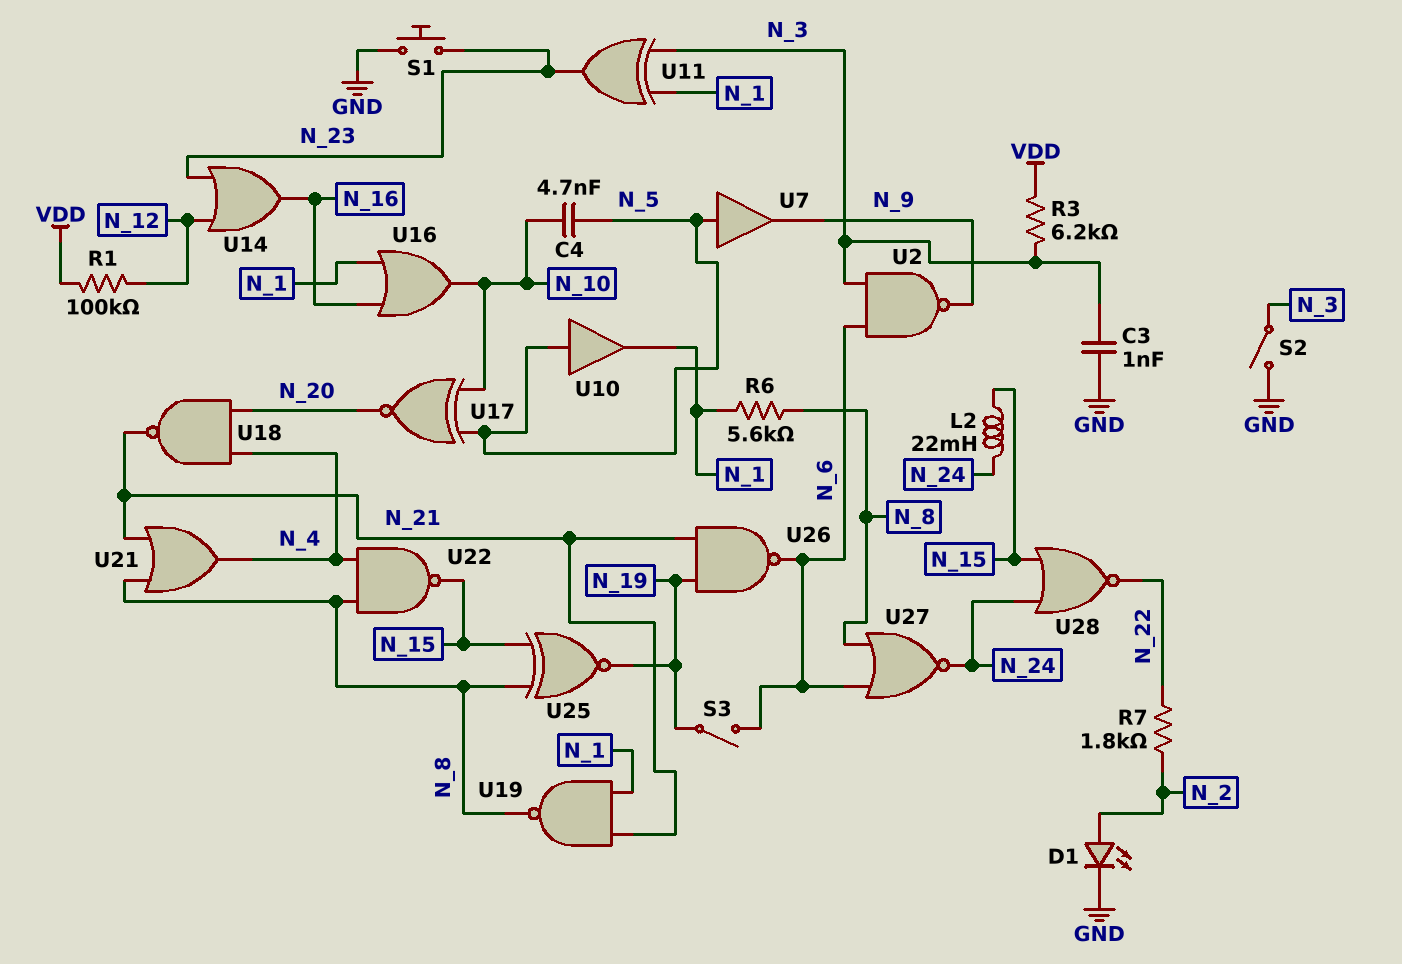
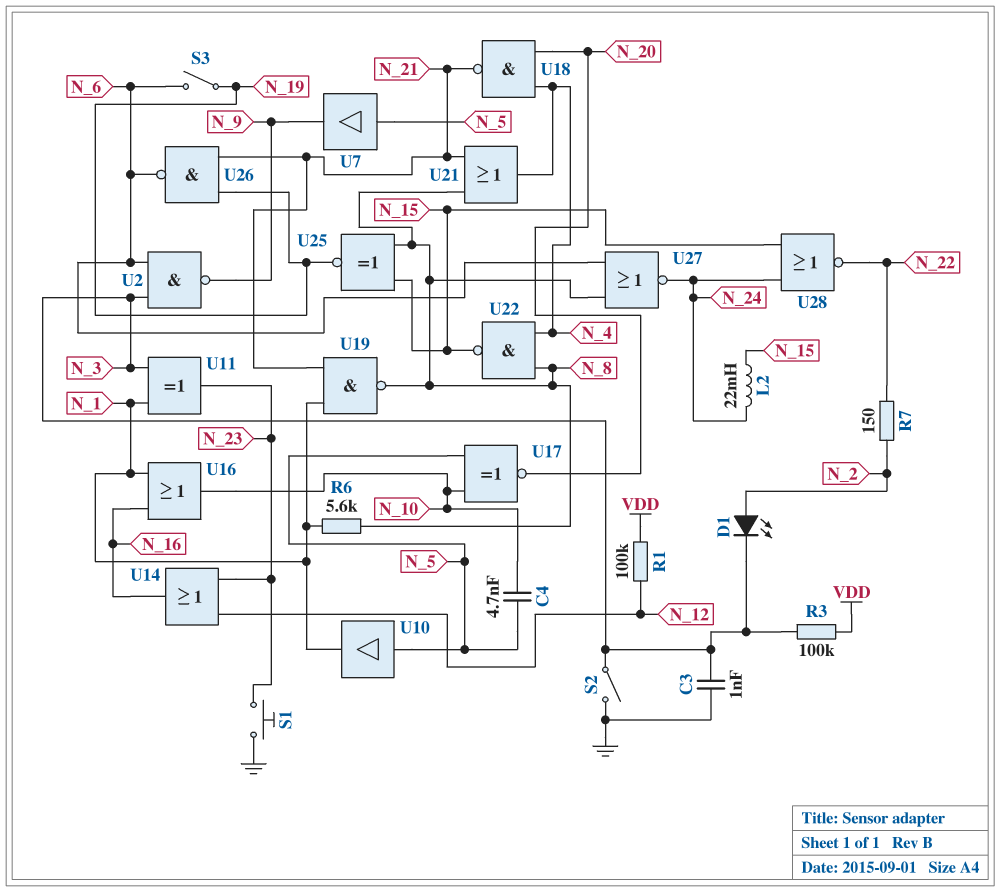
D1: LED (A N_2, K GND) -> LED (A N_2, K N_3)
R3: 6.2k (N_3, VDD) -> 100k (N_3, VDD)
R7: 1.8k (N_2, N_22) -> 150 (N_2, N_22)

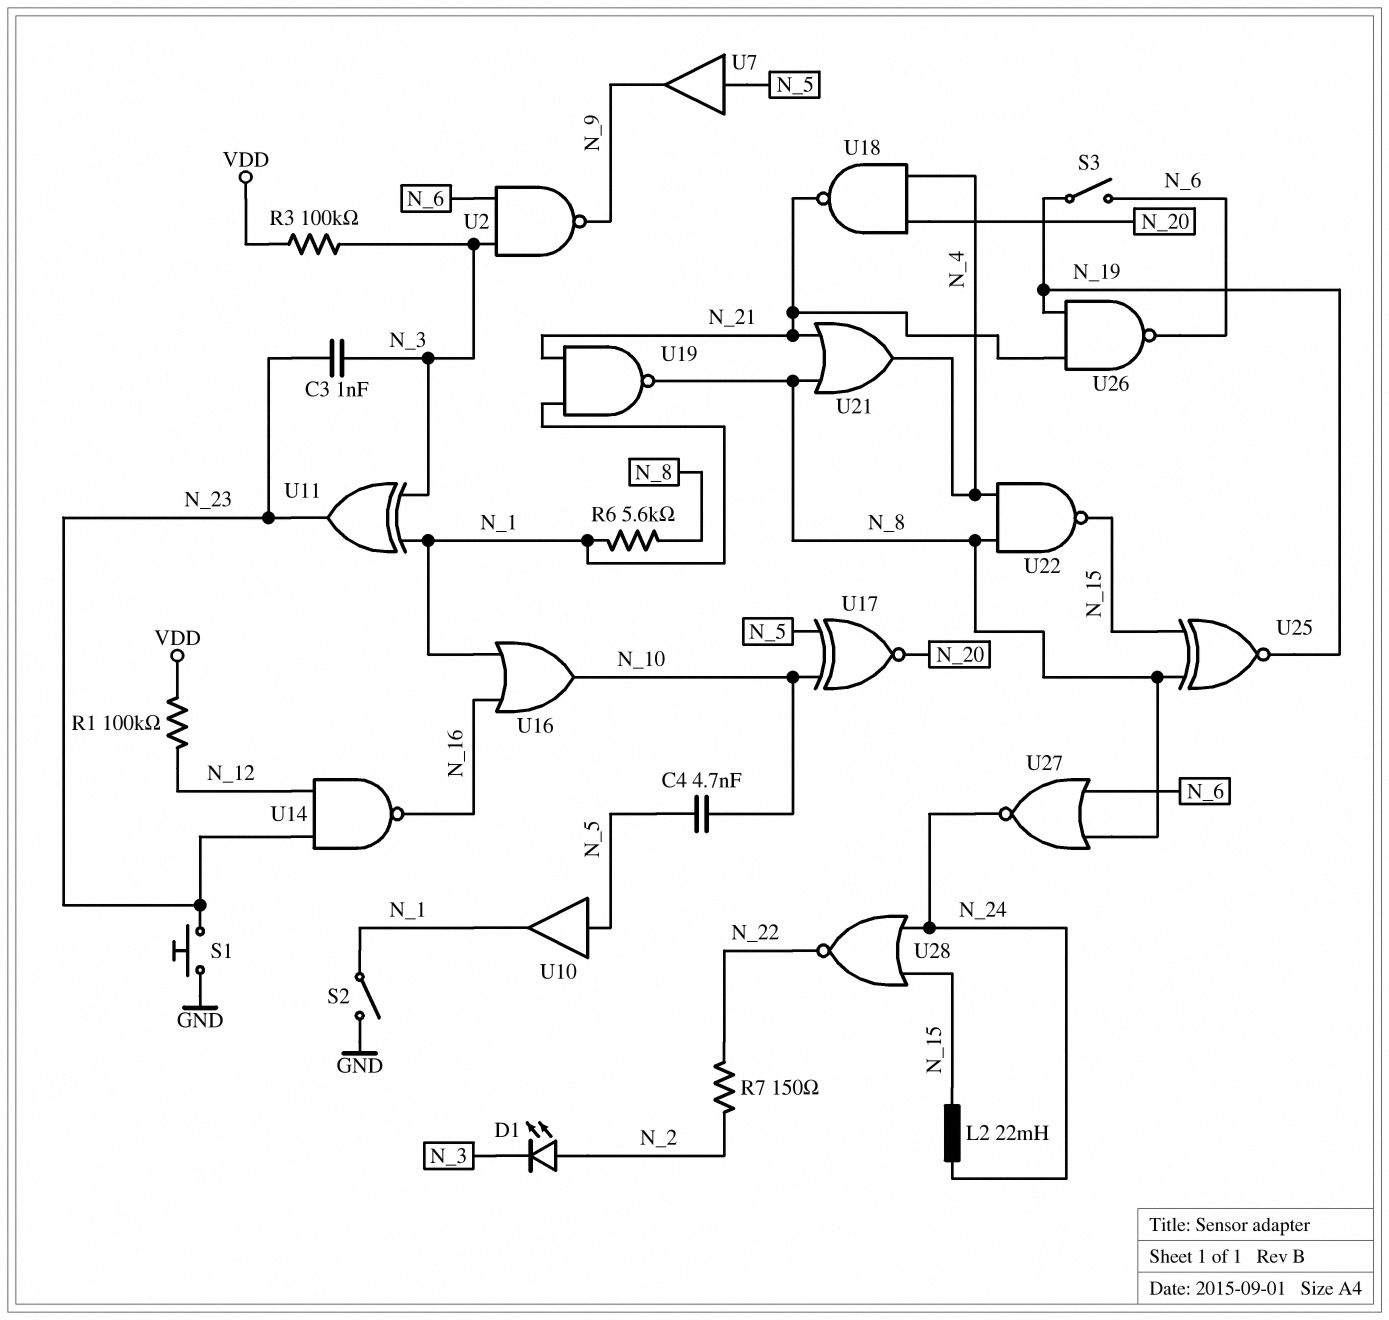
C3: 1nF (GND, N_3) -> 1nF (N_3, N_23)
S2: switch (GND, N_3) -> switch (GND, N_1)
U14: OR (in N_12, in N_23, out N_16) -> NAND (in N_12, in N_23, out N_16)

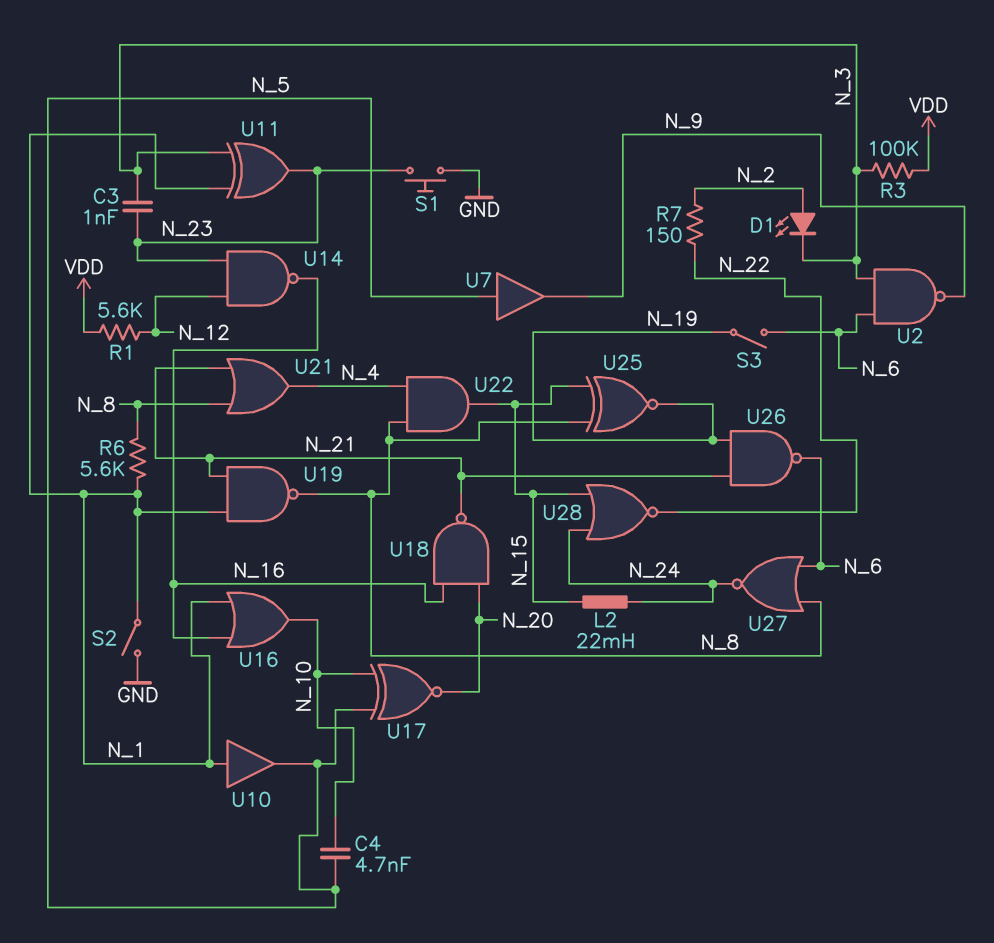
R1: 100k (N_12, VDD) -> 5.6k (N_12, VDD)
U10: buffer (in N_5, out N_1) -> buffer (in N_1, out N_5)
U18: NAND (in N_4, in N_20, out N_21) -> NAND (in N_16, in N_20, out N_21)
U22: NAND (in N_4, in N_8, out N_15) -> AND (in N_4, in N_8, out N_15)

